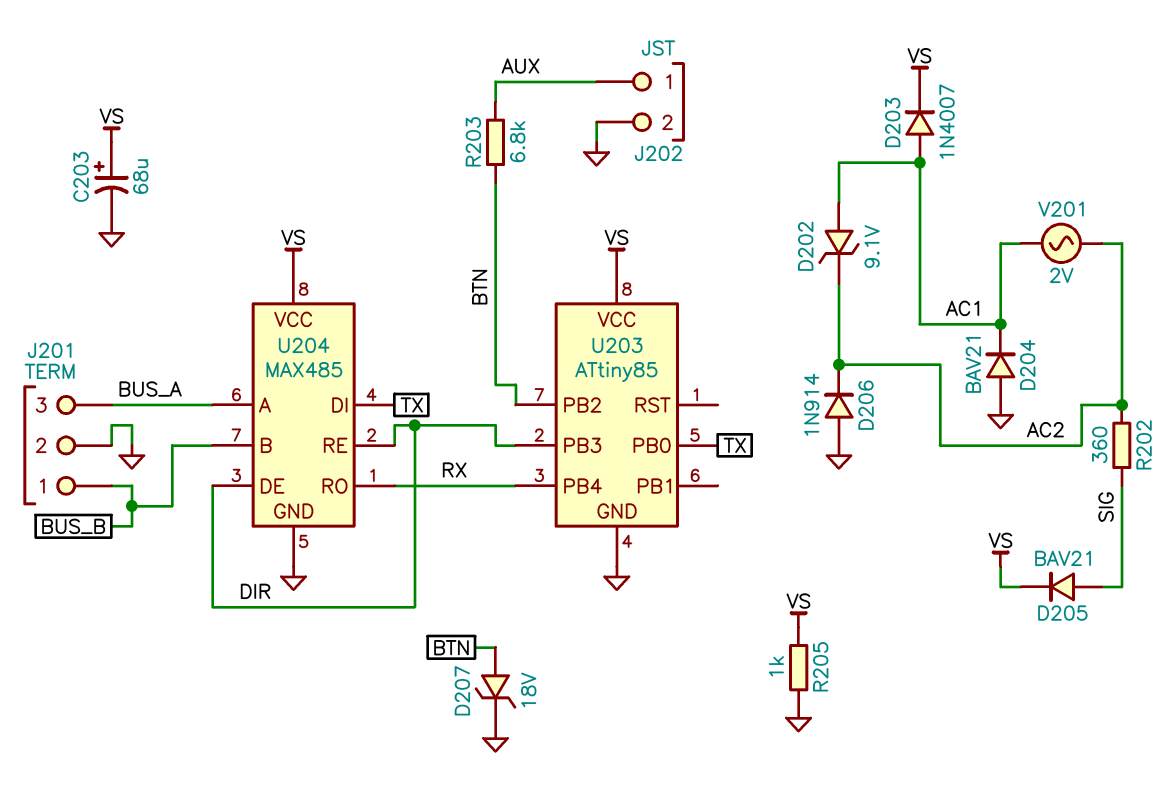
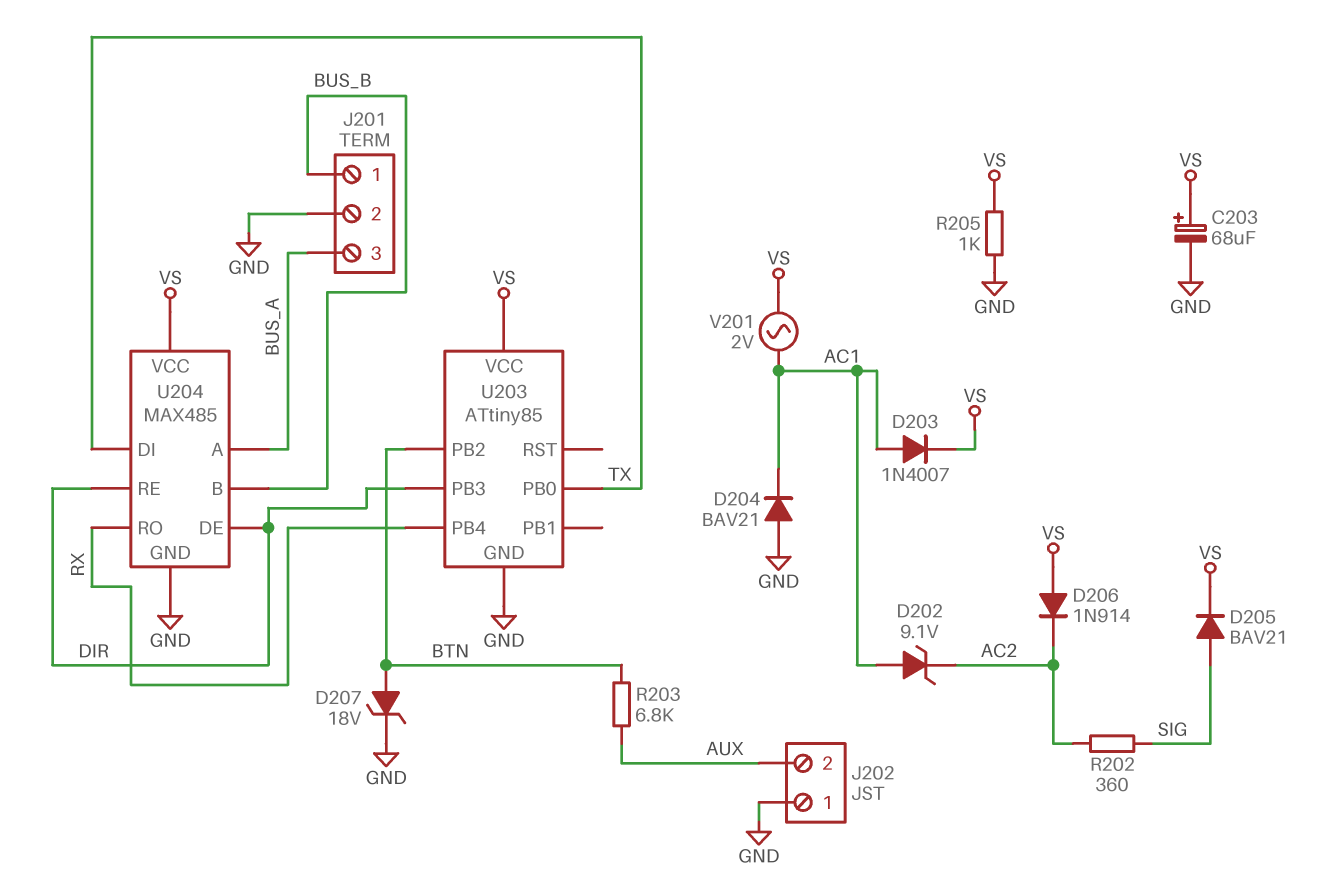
D206: diode 1N914 (A GND, K AC2) -> diode 1N914 (A VS, K AC2)
J202 pin 1: AUX -> GND
J202 pin 2: GND -> AUX
V201: AC 2V (AC1, AC2) -> AC 2V (AC1, VS)

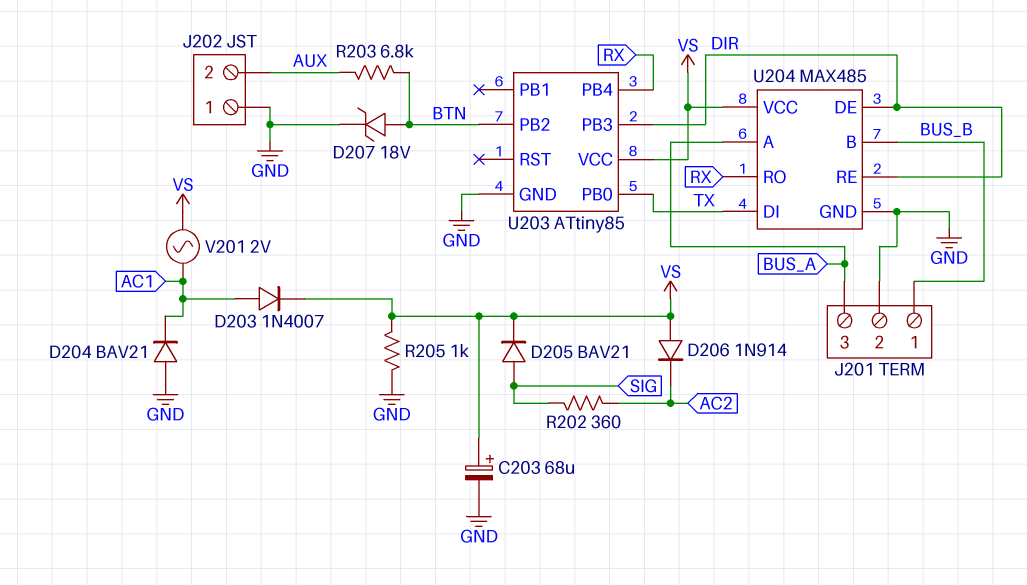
D202: zener 9.1V (A AC1, K AC2) -> none

